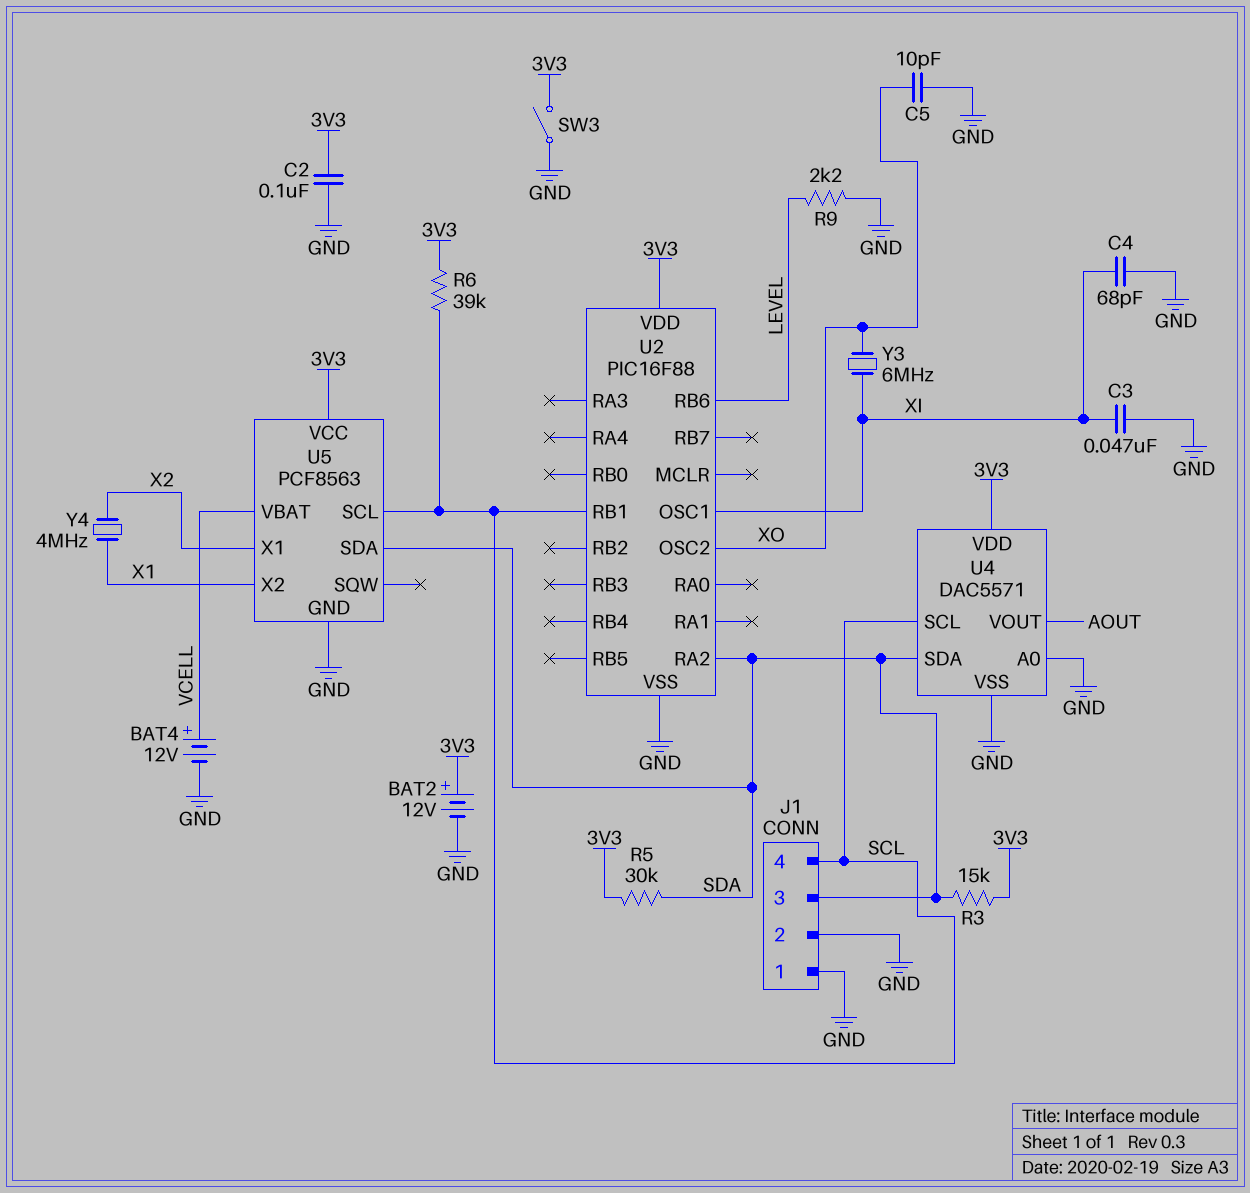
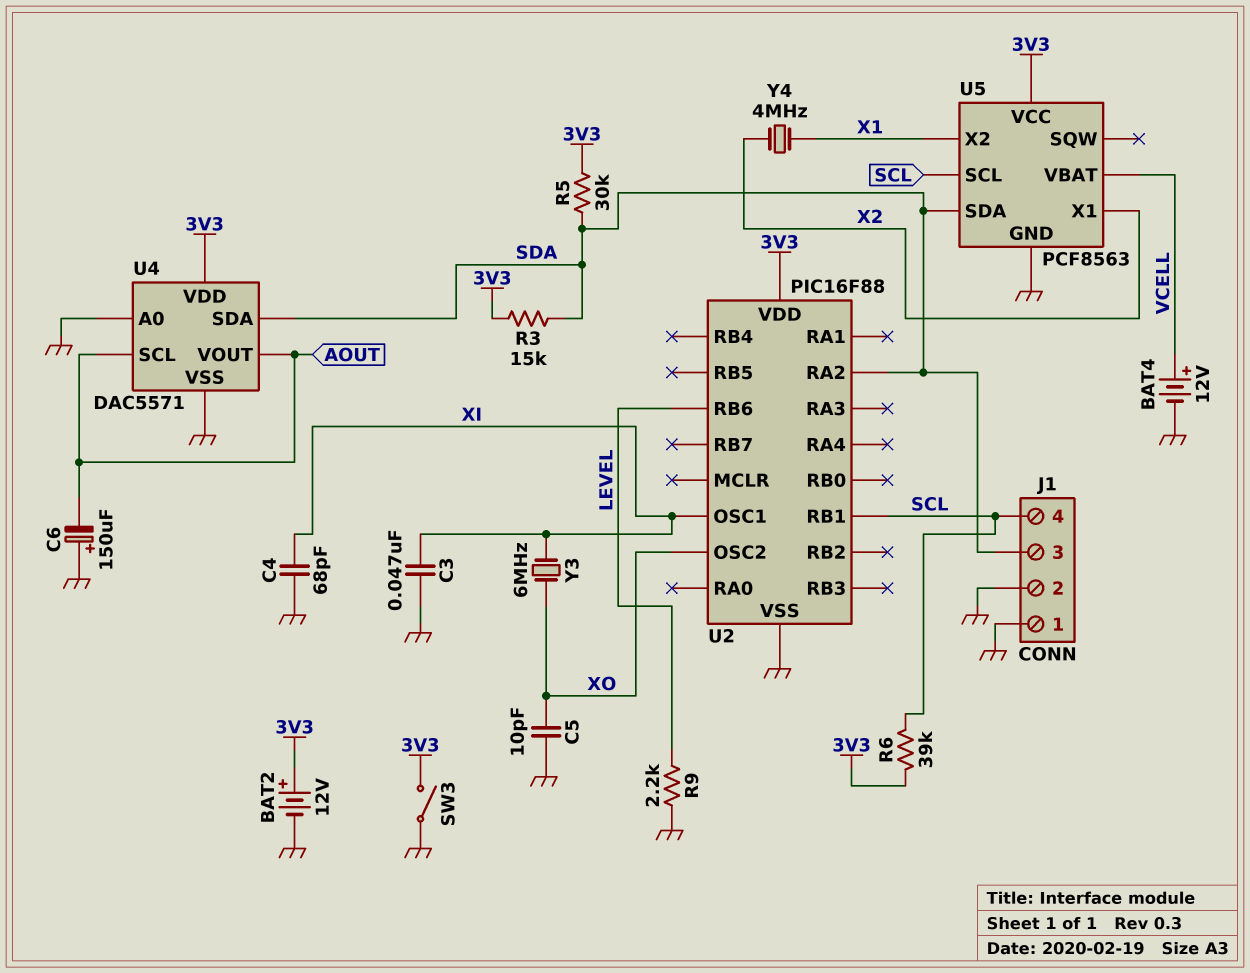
C2: 100nF (3V3, GND) -> none
C6: none -> 150uF (plus GND, minus AOUT)
U4 pin SCL: SCL -> AOUT

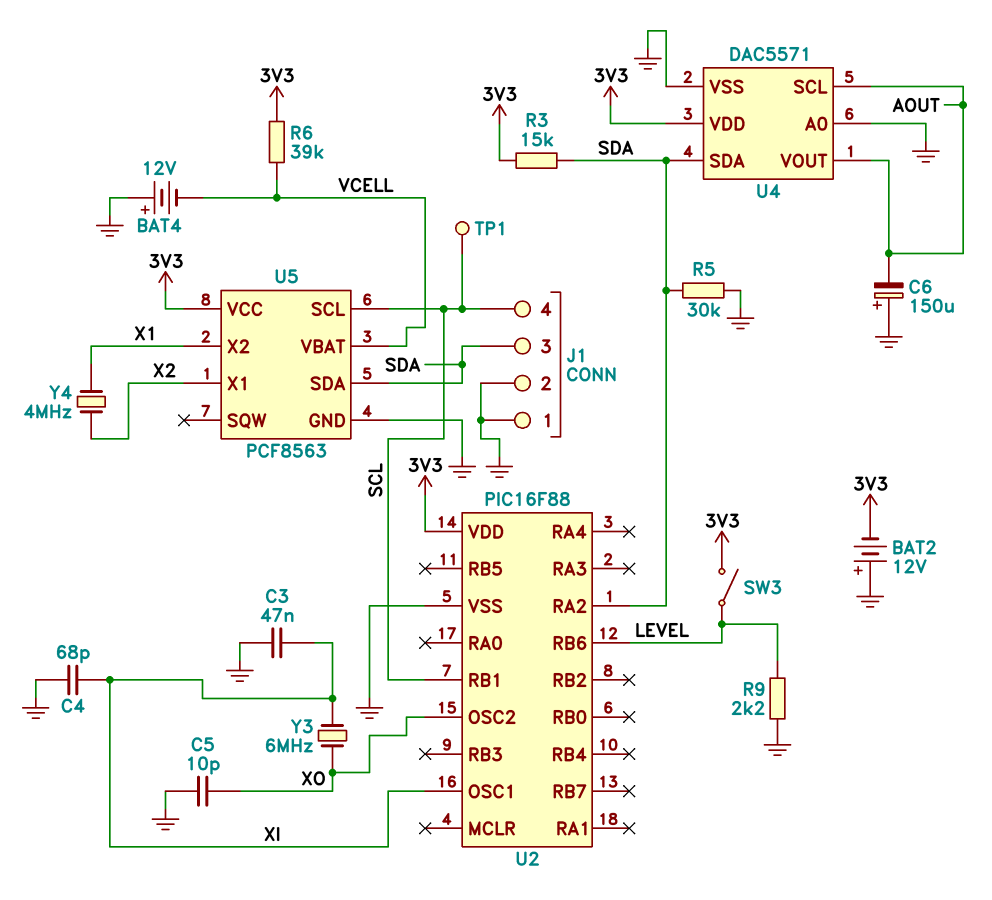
BAT2: 12V (plus 3V3, minus GND) -> 12V (plus GND, minus 3V3)
BAT4: 12V (plus VCELL, minus GND) -> 12V (plus GND, minus VCELL)
R5: 30k (3V3, SDA) -> 30k (GND, SDA)
R6: 39k (3V3, SCL) -> 39k (3V3, VCELL)
SW3: switch (3V3, GND) -> switch (3V3, LEVEL)
TP1: none -> test point (SCL)

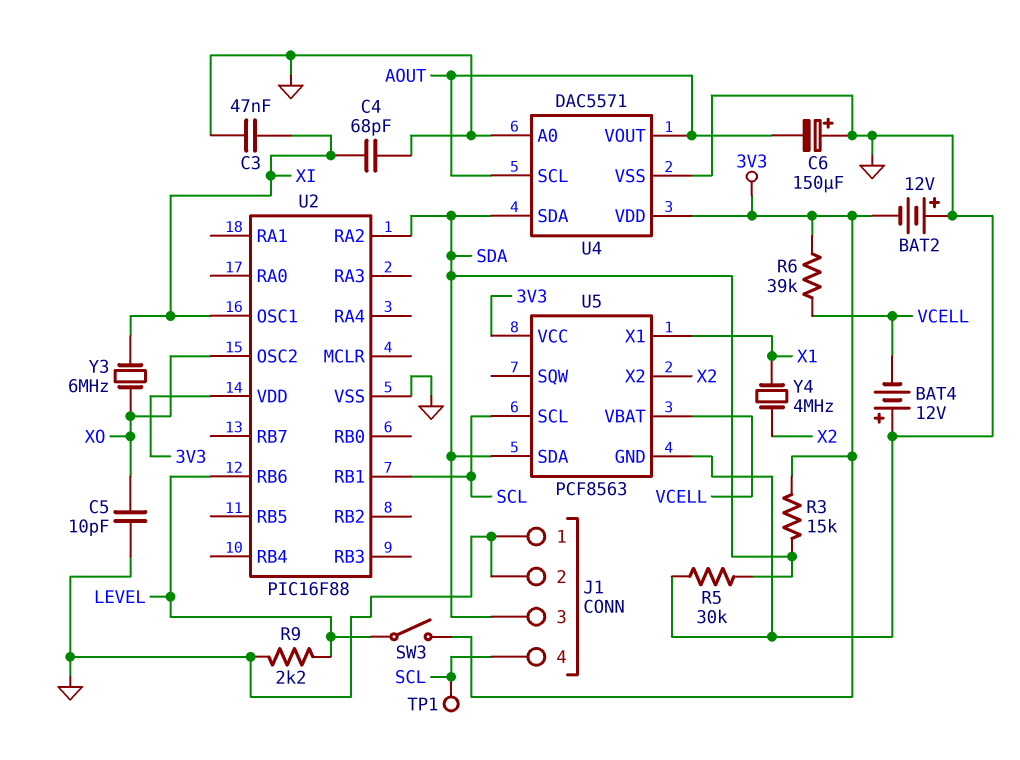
U5 pin X1: X2 -> X1
U5 pin X2: X1 -> X2

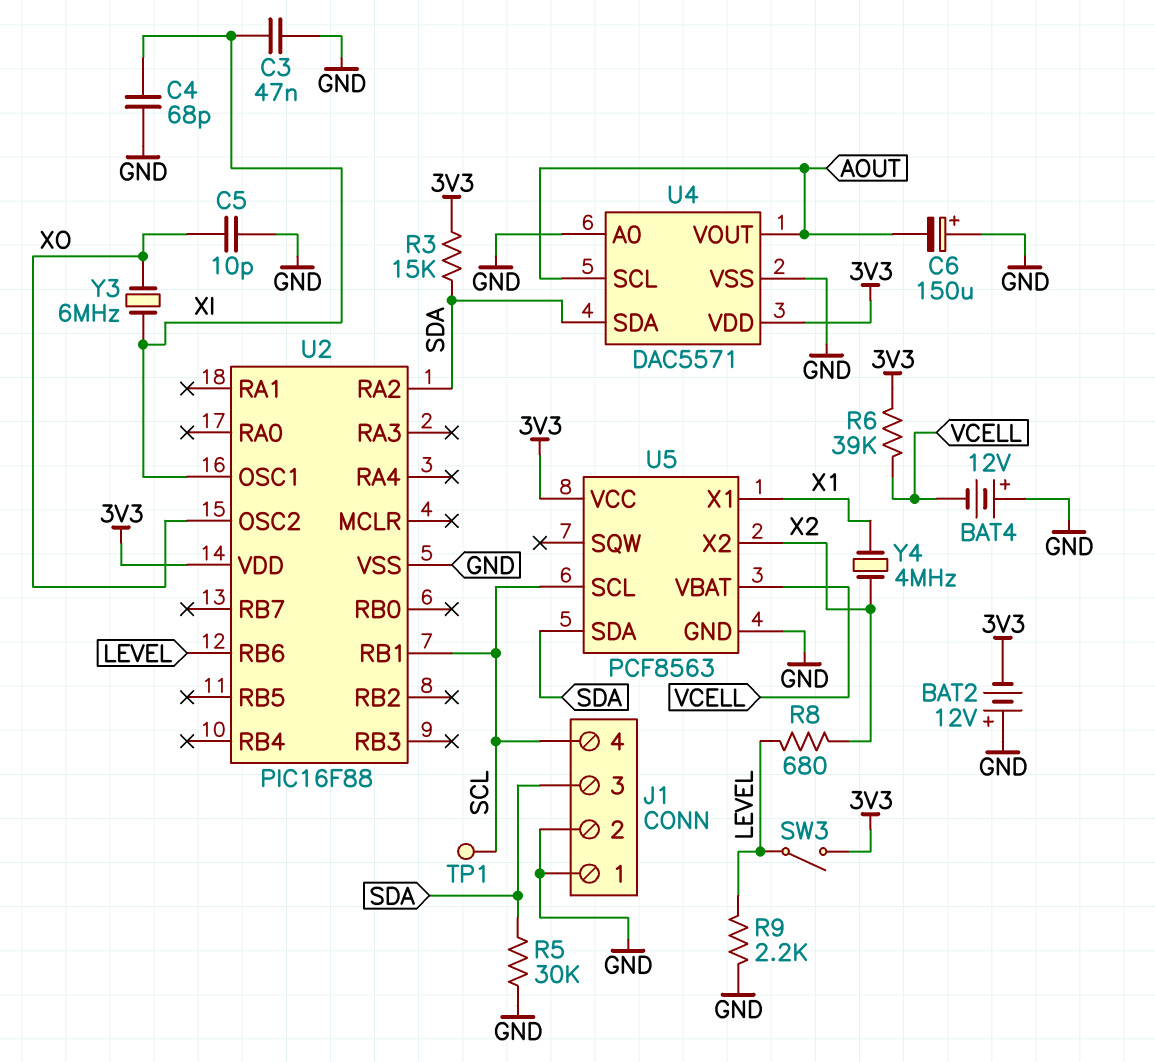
R8: none -> 680 (LEVEL, X2)

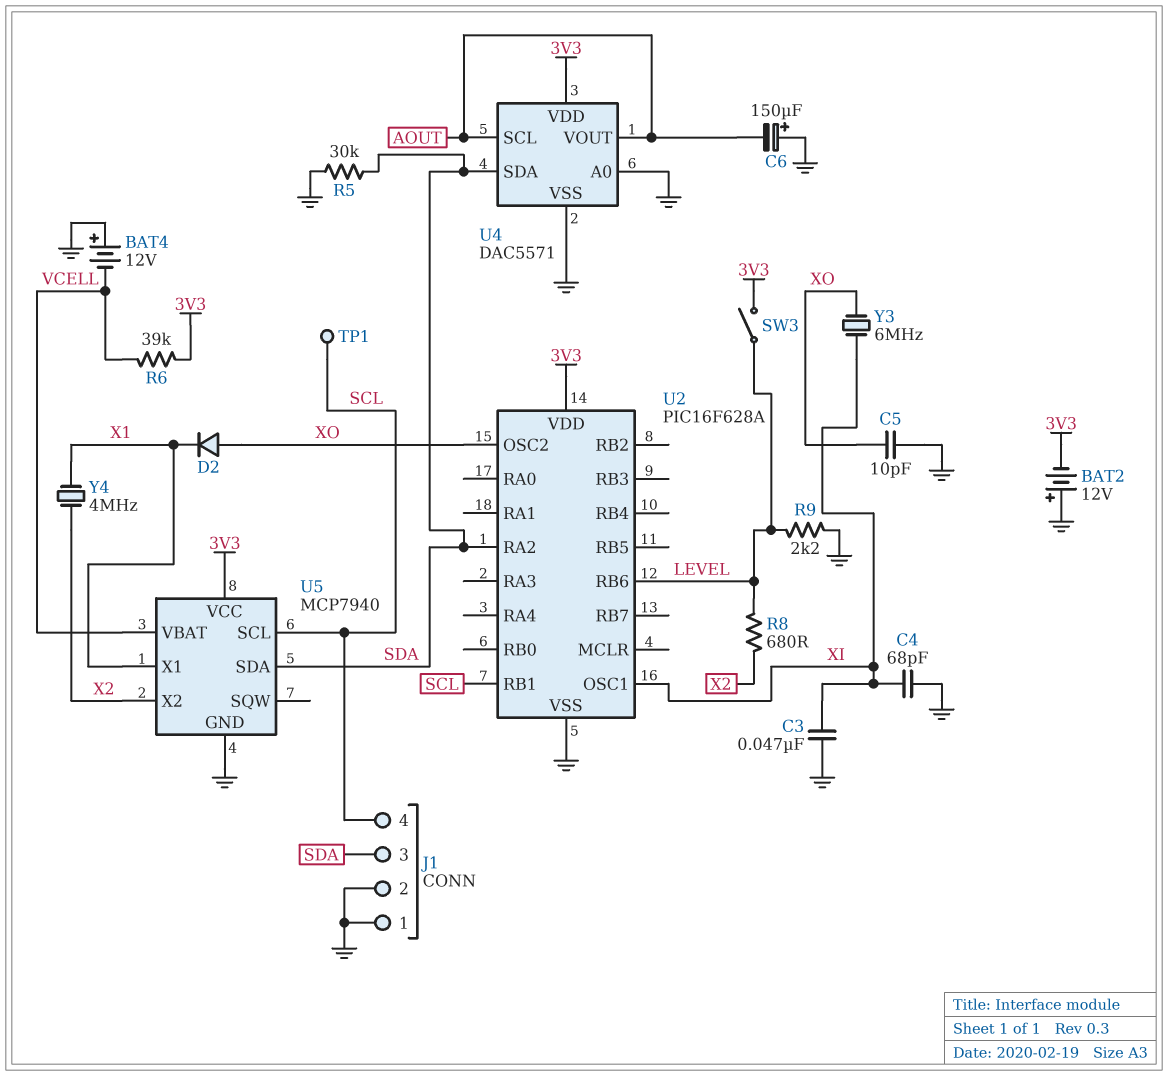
D2: none -> diode (A XO, K X1)
R3: 15k (3V3, SDA) -> none
U2: PIC16F88 -> PIC16F628A
U5: PCF8563 -> MCP7940

